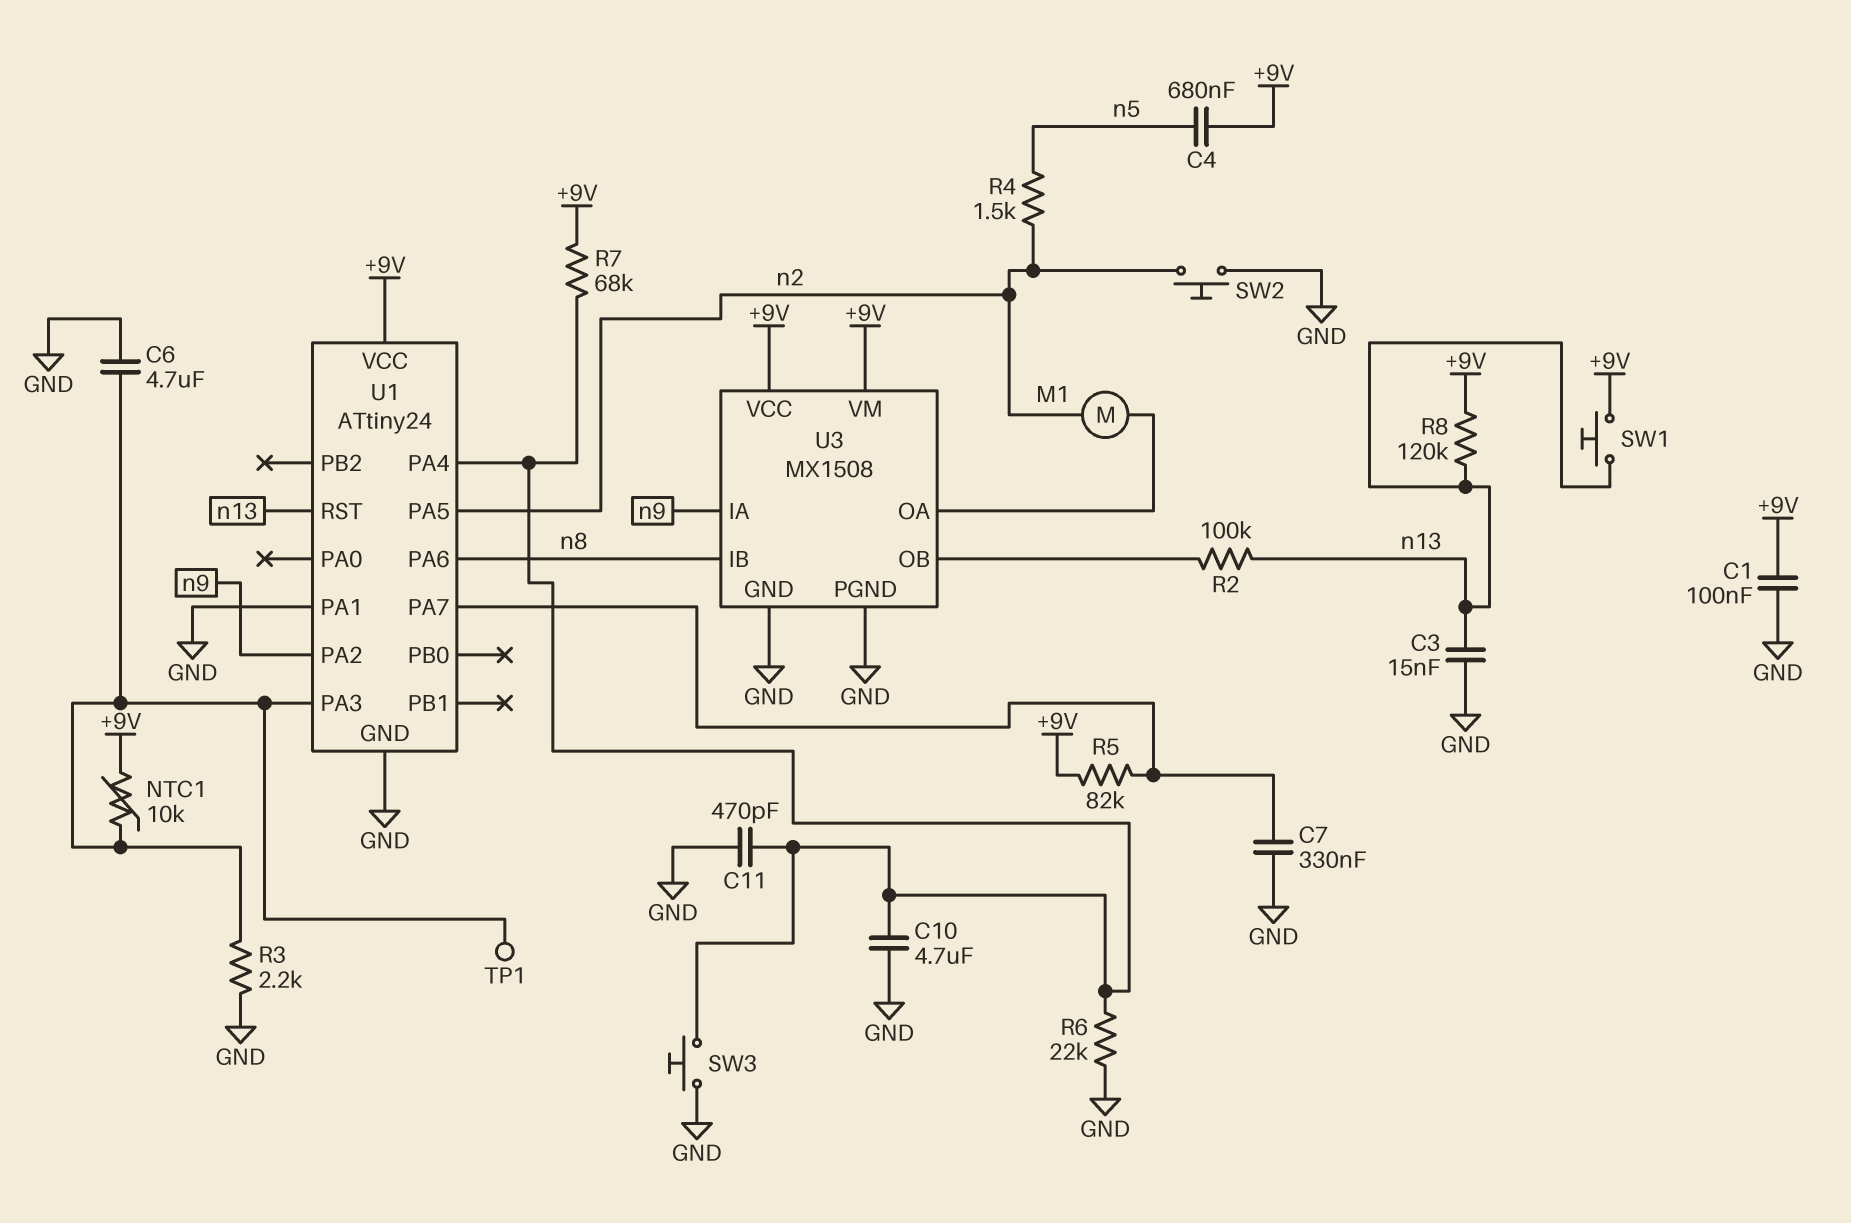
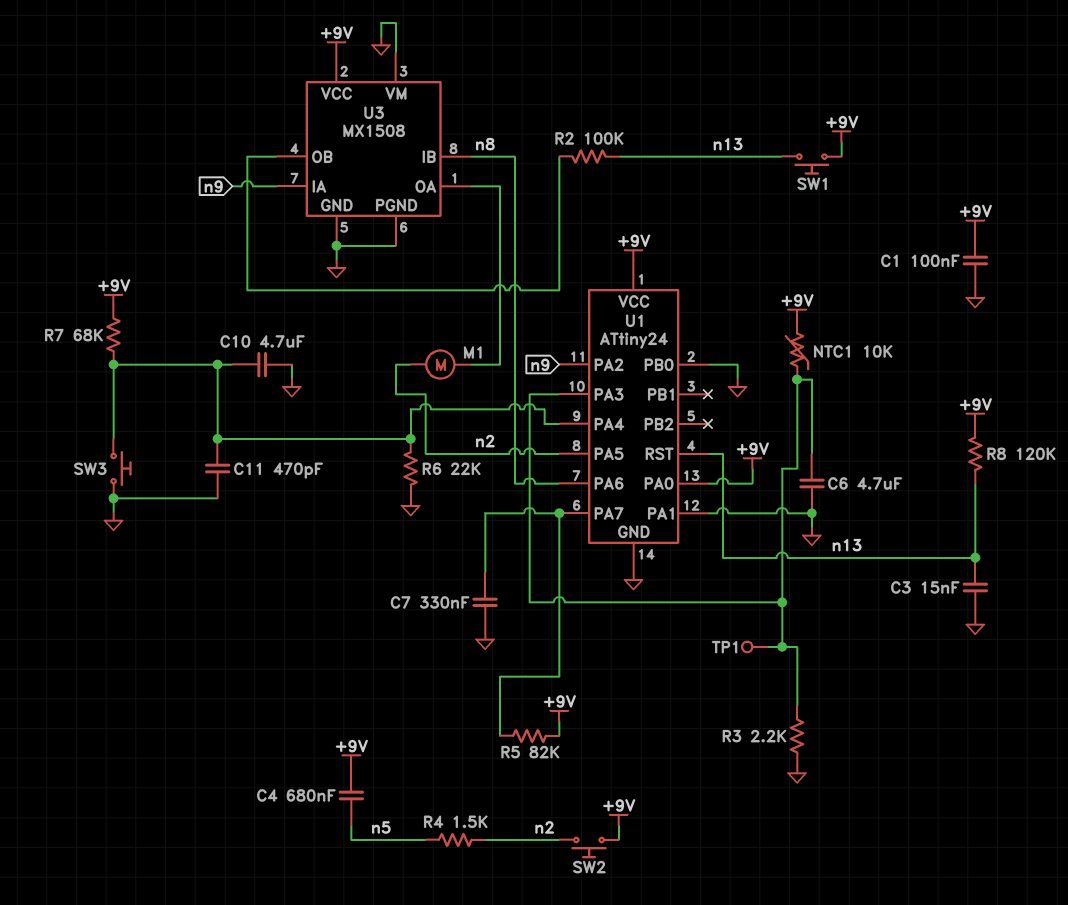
SW2: button (GND, n2) -> button (+9V, n2)
U1 pin PA0: none -> +9V
U1 pin PB0: none -> GND
U3 pin VM: +9V -> GND

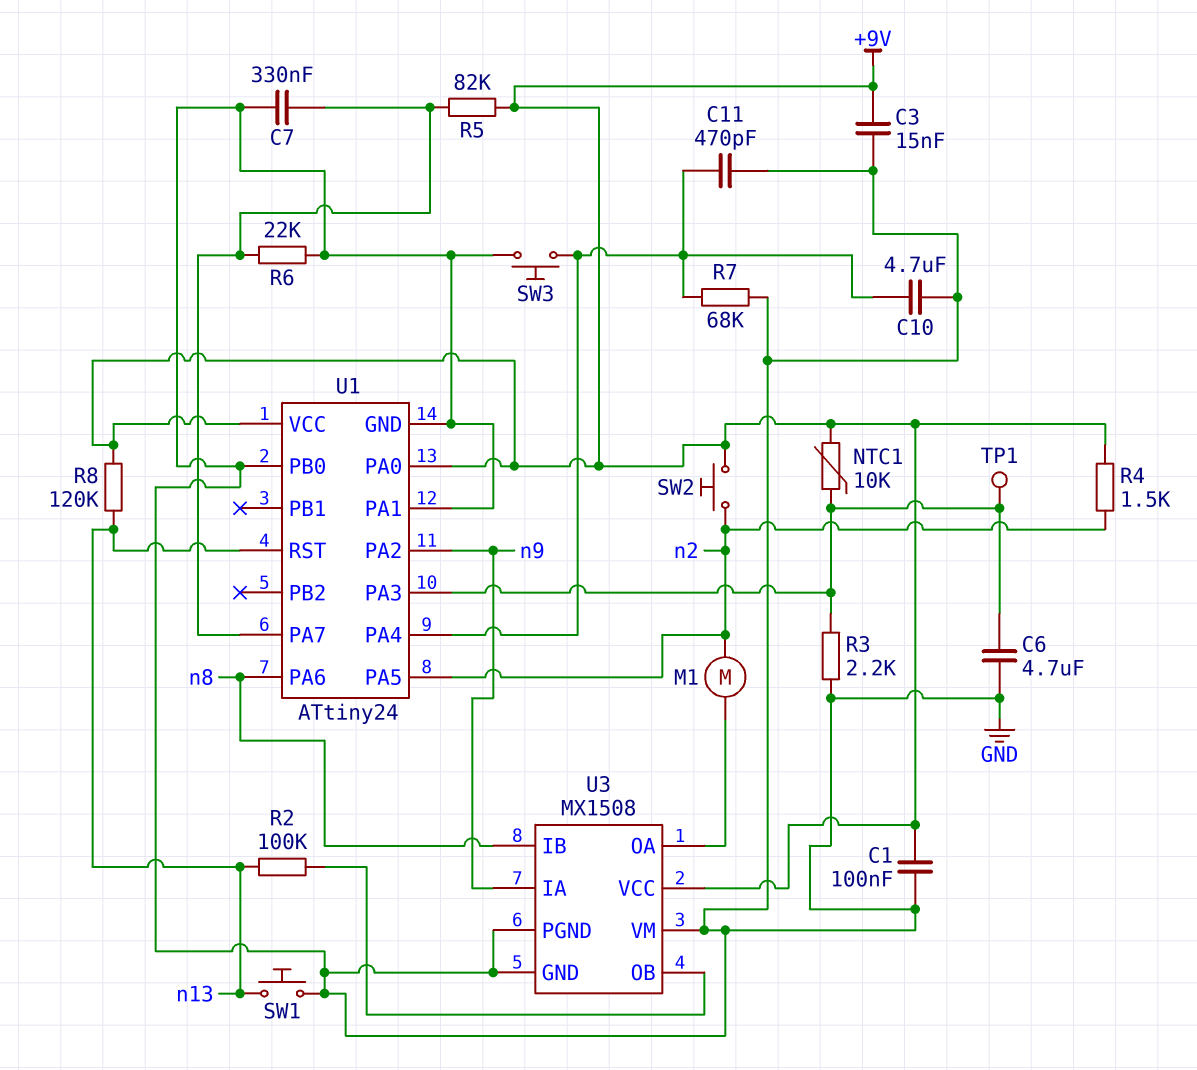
C3: 15nF (GND, n13) -> 15nF (+9V, GND)
C4: 680nF (+9V, n5) -> none
R4: 1.5k (n2, n5) -> 1.5k (+9V, n2)
R6: 22k (GND, U1/PA4) -> 22k (GND, U1/PA7)
R7: 68k (+9V, U1/PA4) -> 68k (GND, U1/PA4)
SW1: button (+9V, n13) -> button (GND, n13)

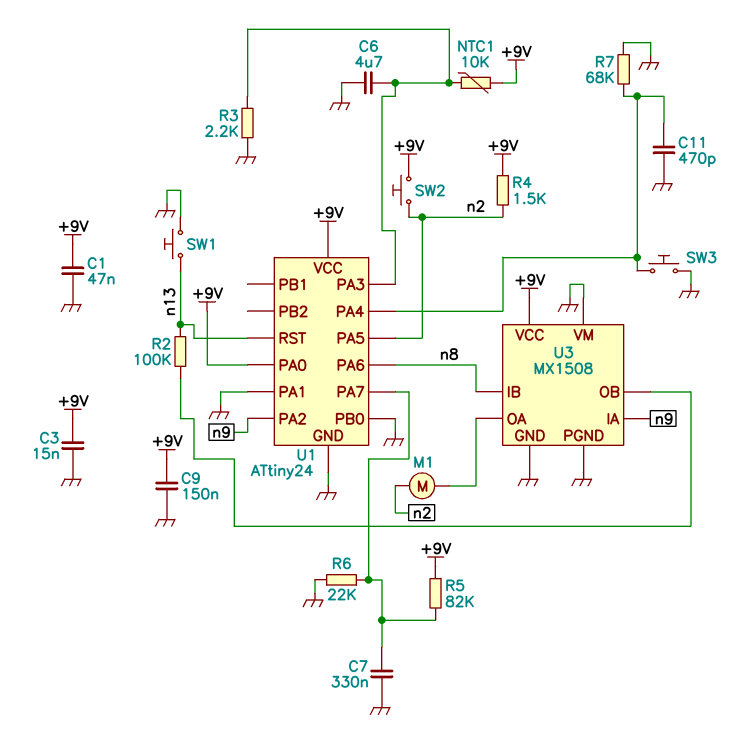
C1: 100nF (+9V, GND) -> 47nF (+9V, GND)
C9: none -> 150nF (+9V, GND)
C10: 4.7uF (GND, U1/PA4) -> none
R8: 120k (+9V, n13) -> none
TP1: test point (U1/PA3) -> none

